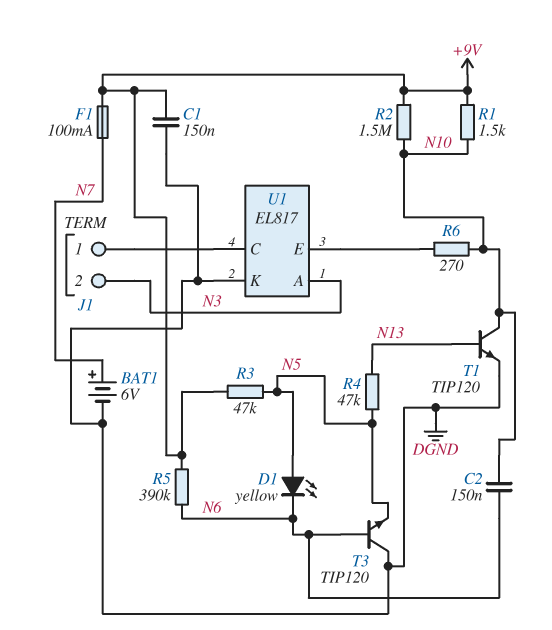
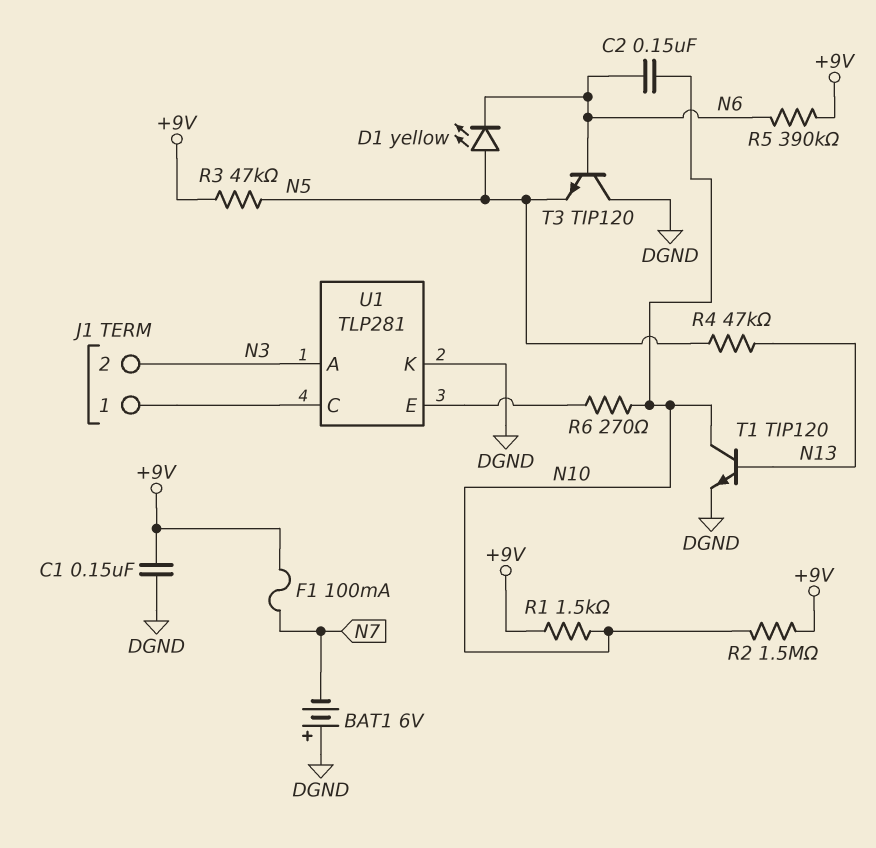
BAT1: 6V (plus N7, minus DGND) -> 6V (plus DGND, minus N7)
U1: EL817 -> TLP281

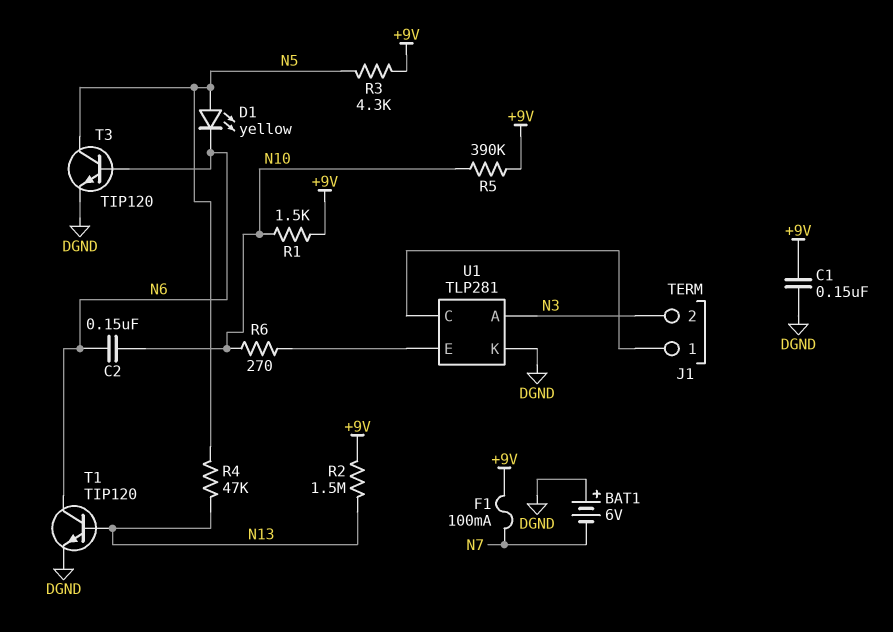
R2: 1.5M (+9V, N10) -> 1.5M (+9V, N13)
R3: 47k (+9V, N5) -> 4.3k (+9V, N5)
R5: 390k (+9V, N6) -> 390k (+9V, N10)
T1: NPN TIP120 (B N13, C N10, E DGND) -> NPN TIP120 (B N13, C N6, E DGND)
T3: NPN TIP120 (B N6, C DGND, E N5) -> NPN TIP120 (B N6, C N5, E DGND)

